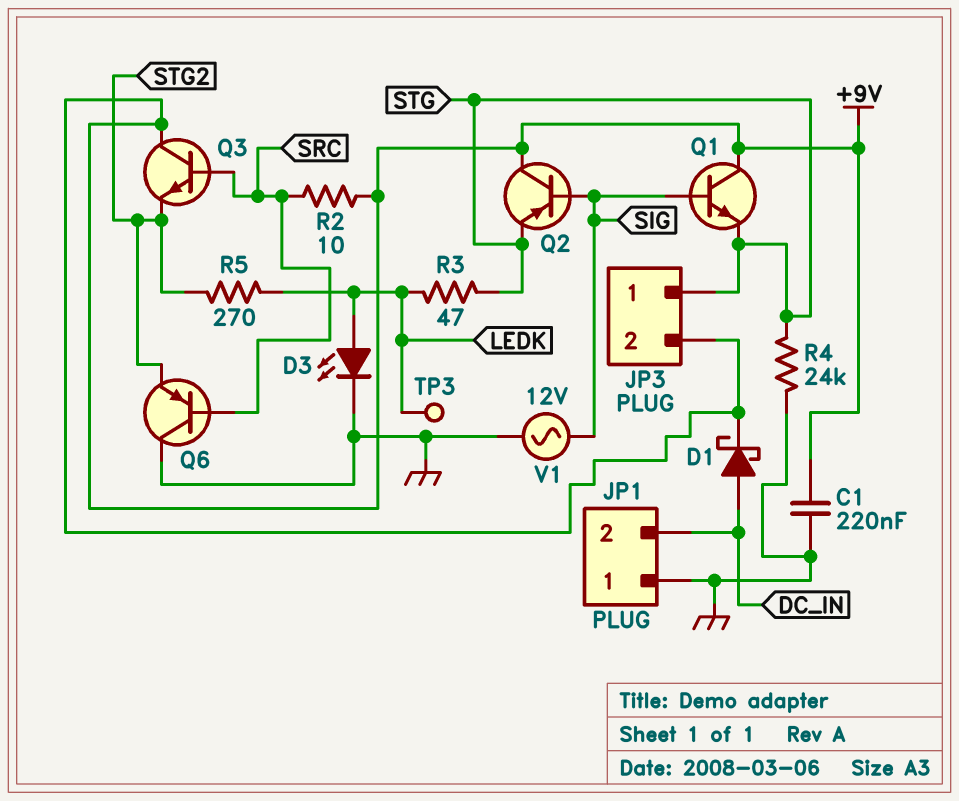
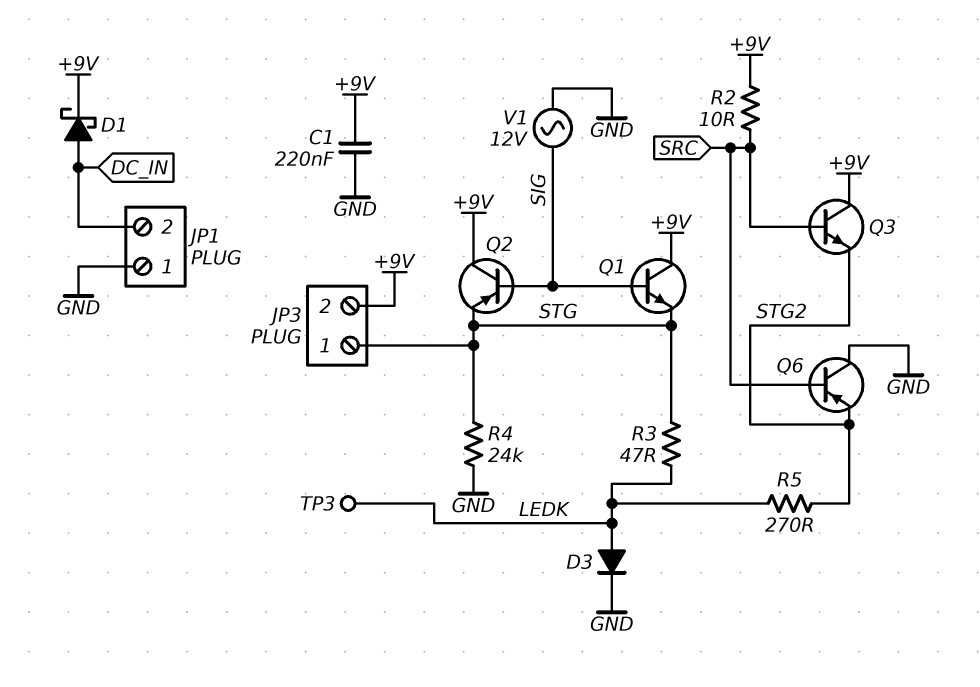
D3: LED (A LEDK, K GND) -> diode (A LEDK, K GND)

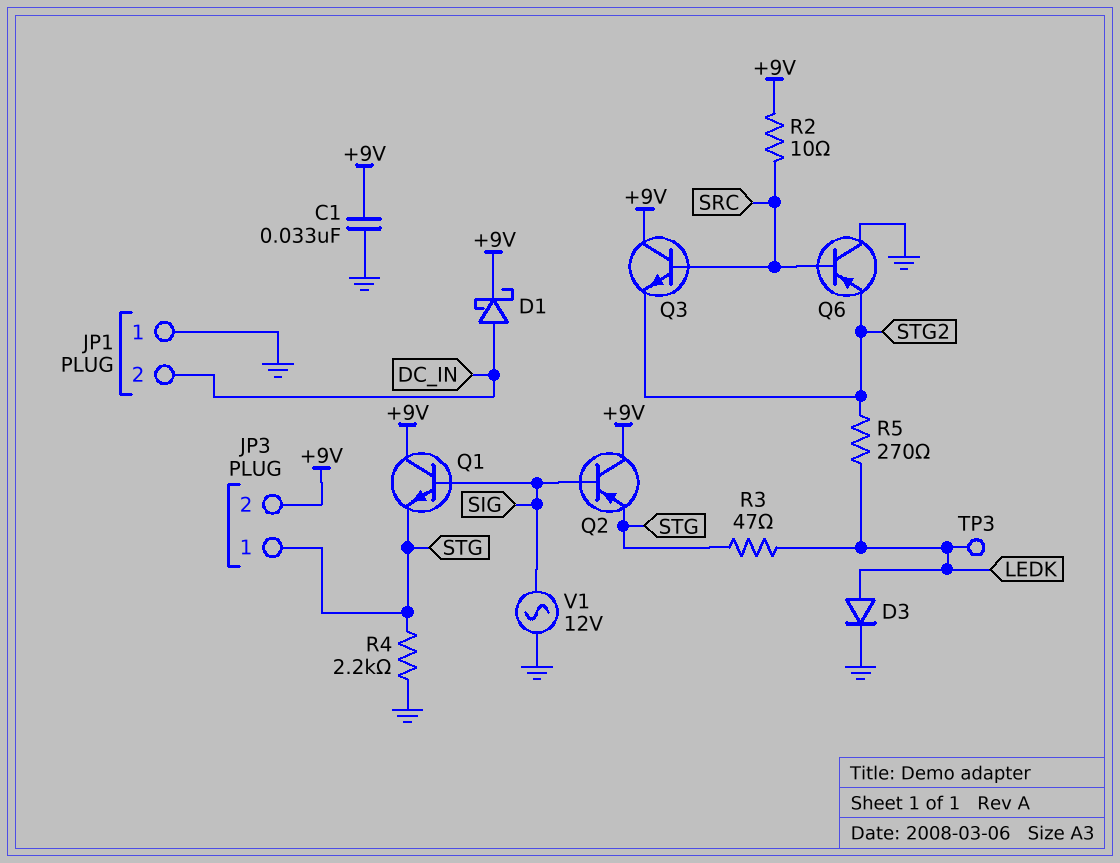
C1: 220nF (+9V, GND) -> 33nF (+9V, GND)
R4: 24k (GND, STG) -> 2.2k (GND, STG)

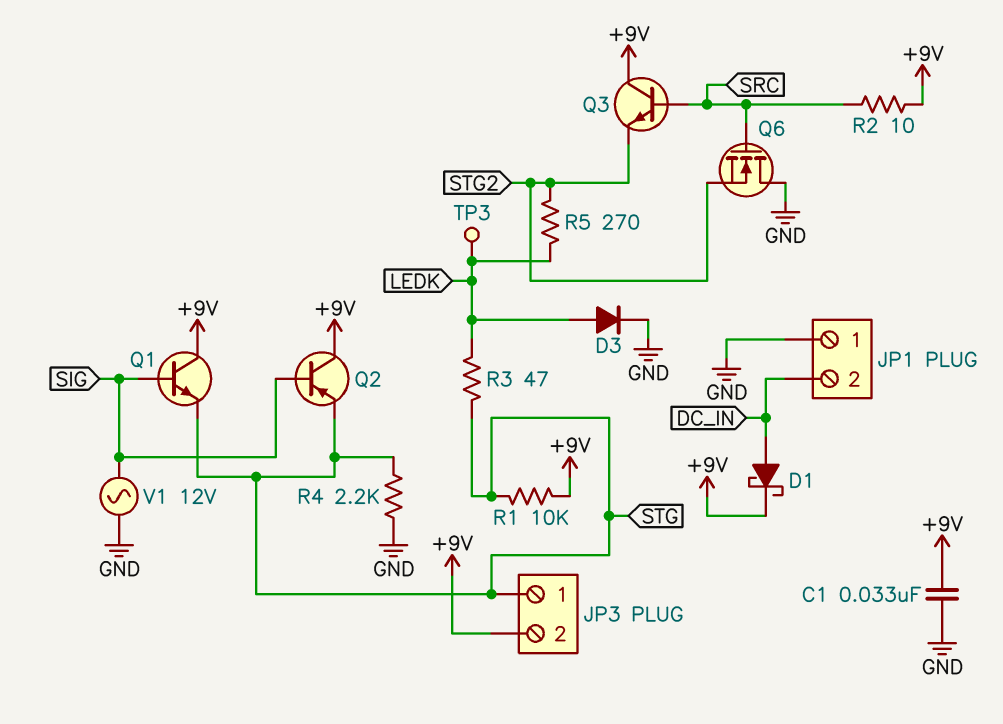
Q6: PNP (B SRC, C GND, E STG2) -> NMOS (G SRC, D GND, S STG2)
R1: none -> 10k (+9V, STG)

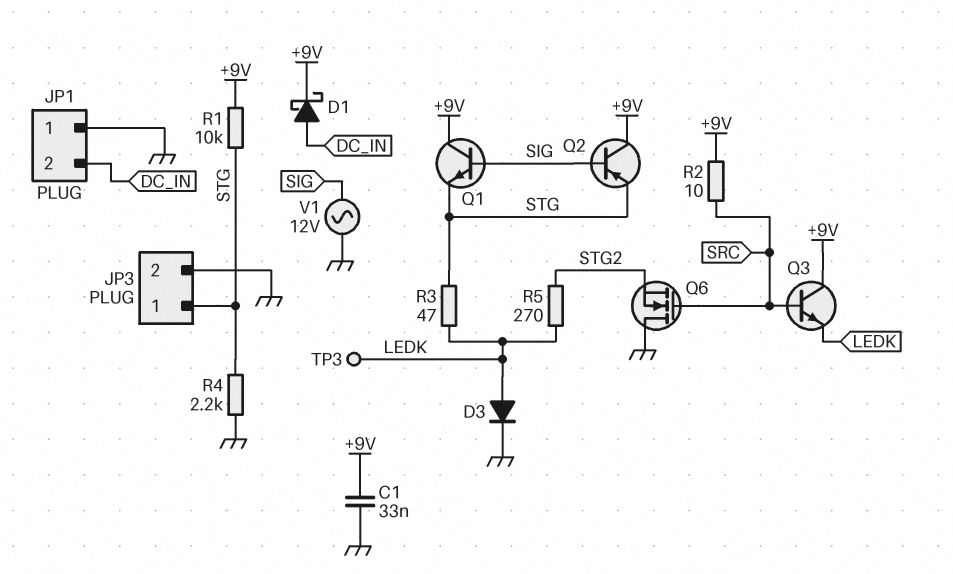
JP3 pin 2: +9V -> GND
Q3: NPN (B SRC, C +9V, E STG2) -> NPN (B SRC, C +9V, E LEDK)

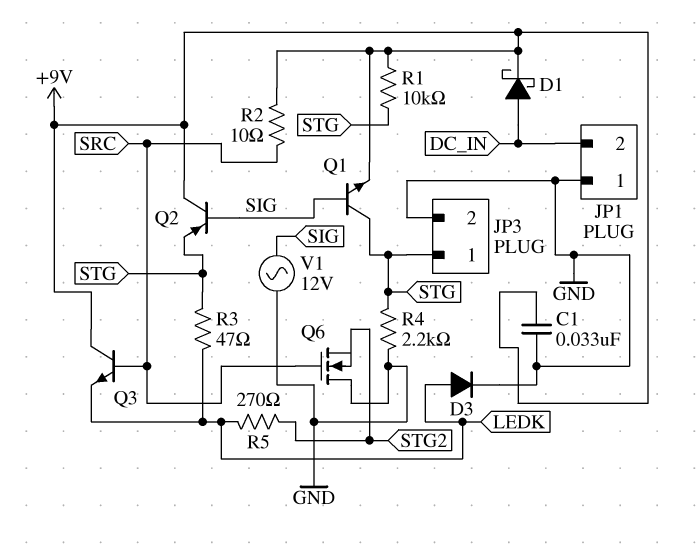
Q1: NPN (B SIG, C +9V, E STG) -> NPN (B SIG, C STG, E +9V)
TP3: test point (LEDK) -> none

